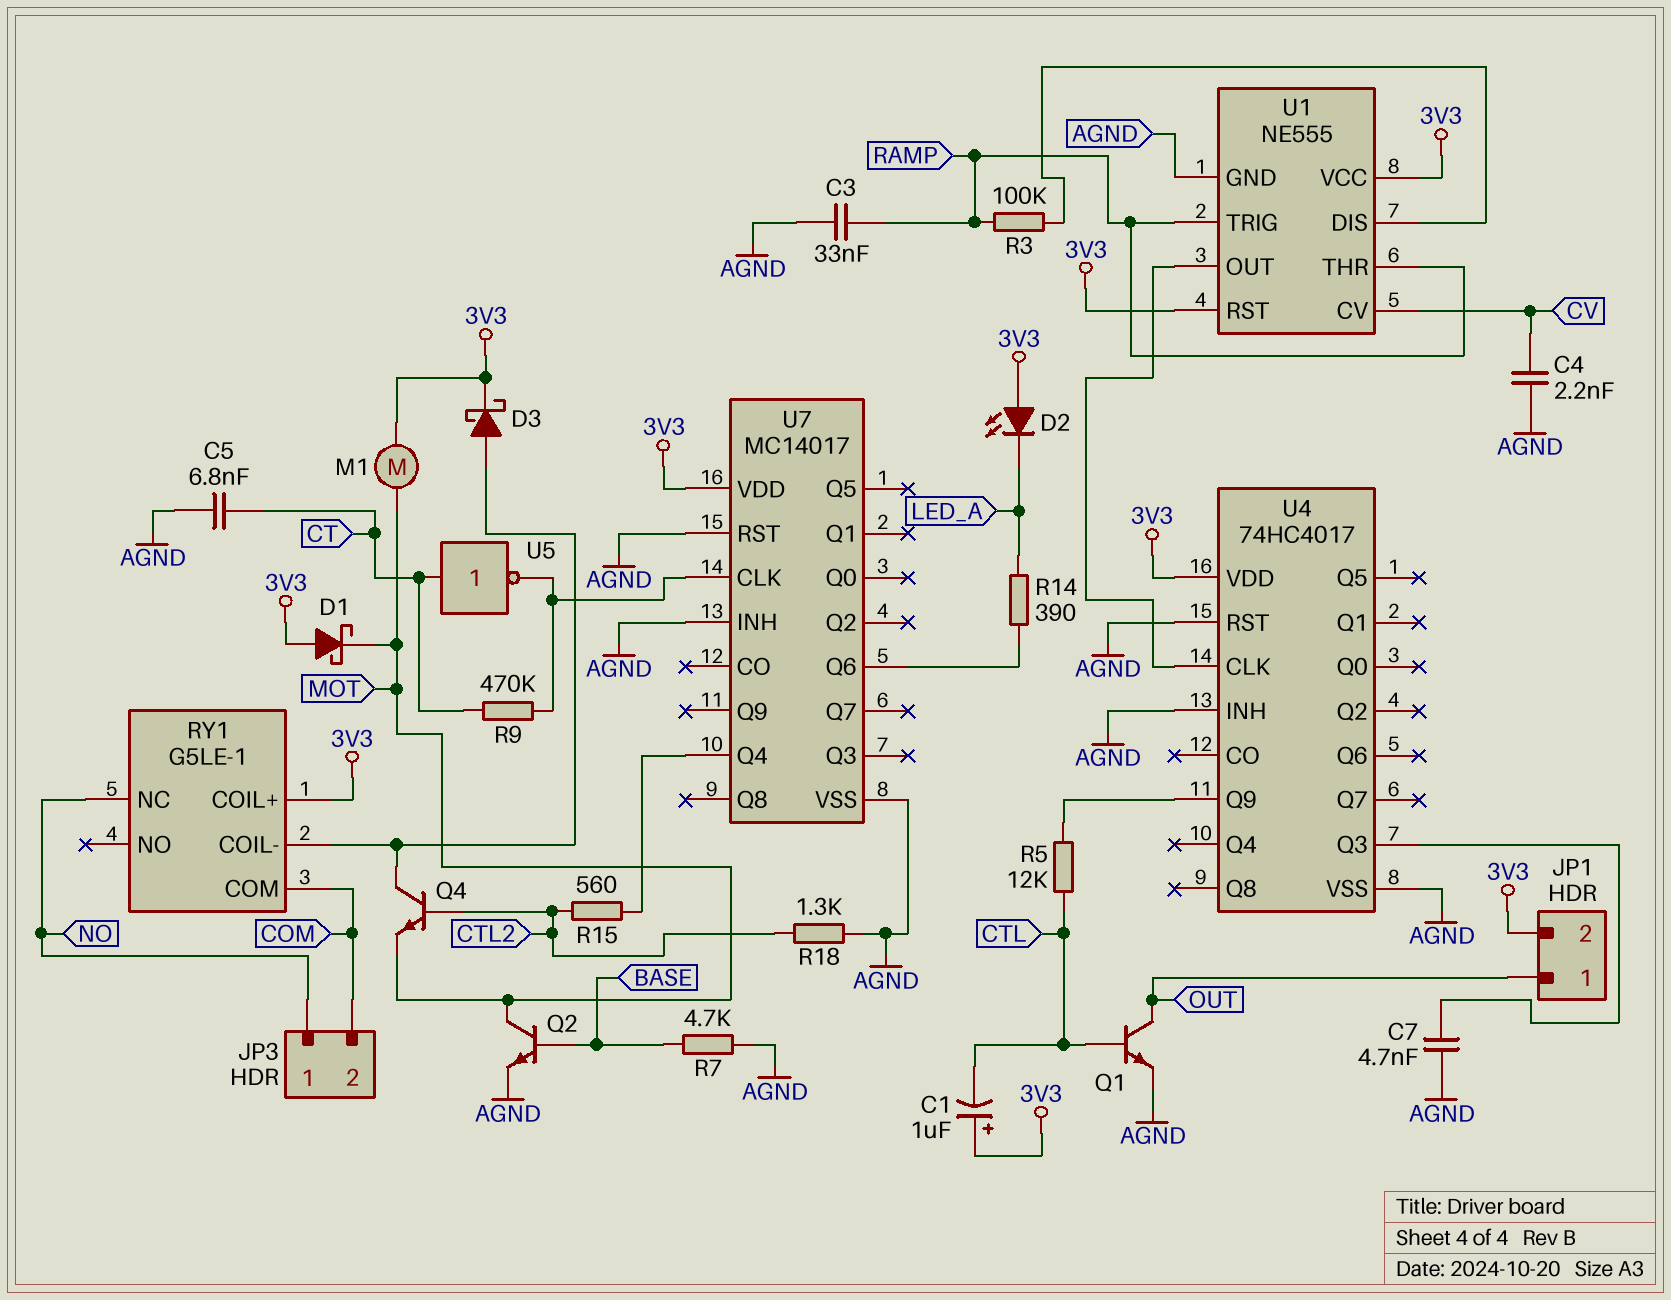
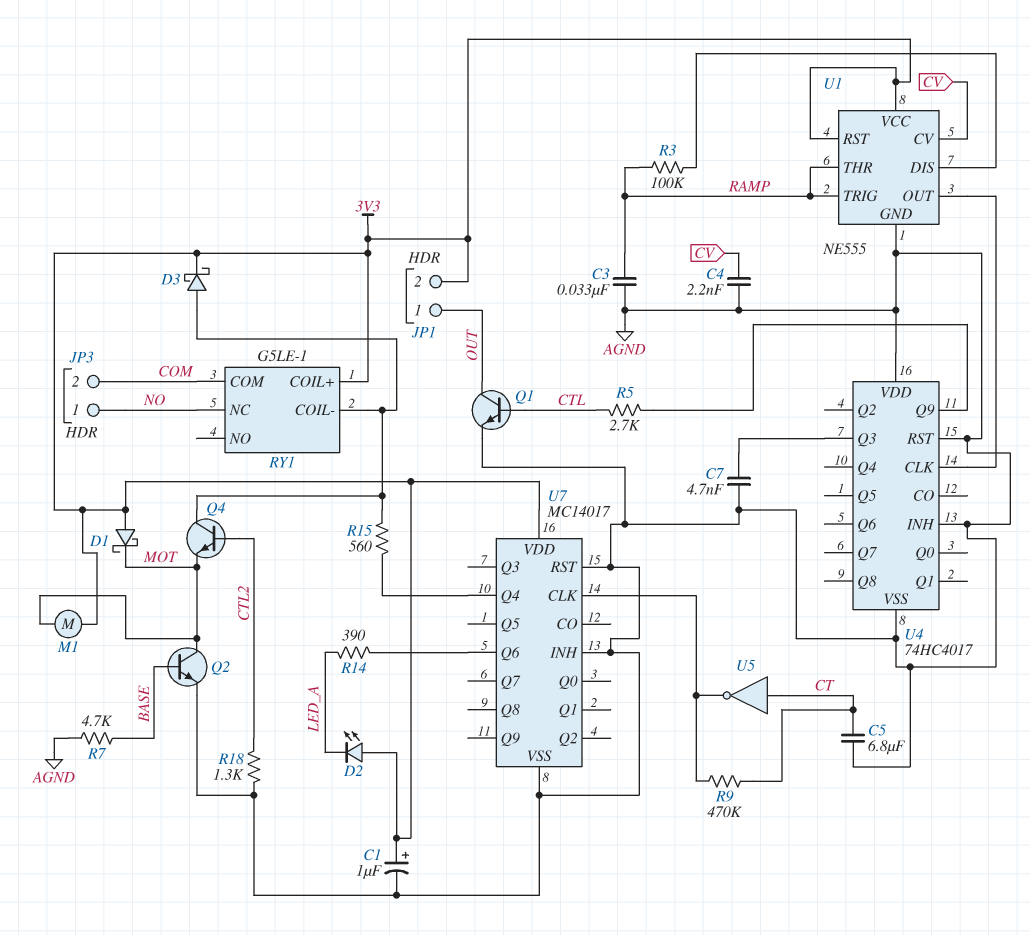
C1: 1uF (plus 3V3, minus CTL) -> 1uF (plus 3V3, minus AGND)
C5: 6.8nF (AGND, CT) -> 6.8uF (AGND, CT)
R5: 12k (CTL, U4/Q9) -> 2.7k (CTL, U4/Q9)
R15: 560 (CTL2, U7/Q4) -> 560 (RY1/COIL-, U7/Q4)
U4 pin VDD: 3V3 -> AGND

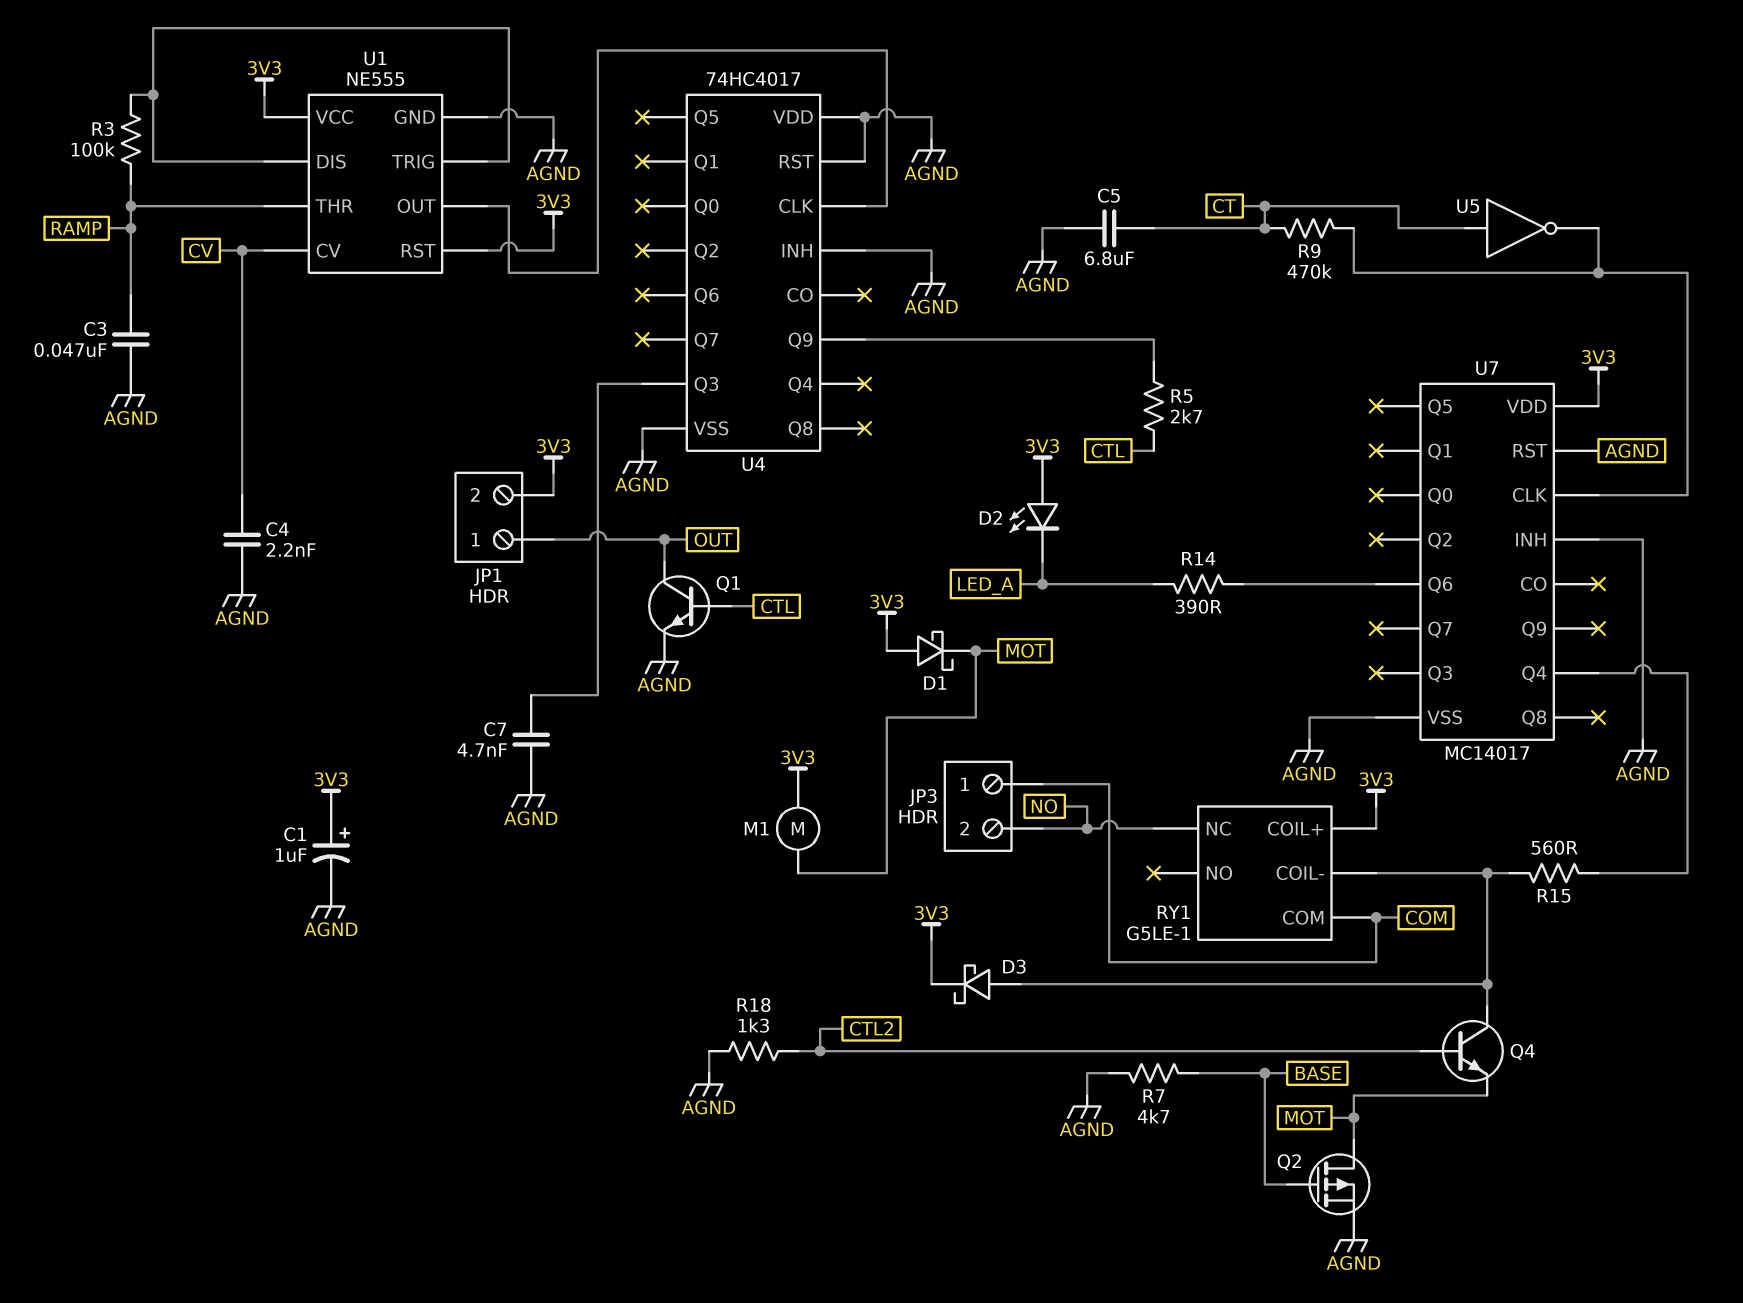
C3: 33nF (AGND, RAMP) -> 47nF (AGND, RAMP)
JP3 pin 1: NO -> COM
JP3 pin 2: COM -> NO
Q2: NPN (B BASE, C MOT, E AGND) -> PMOS (G BASE, D MOT, S AGND)
U1 pin TRIG: RAMP -> U1/DIS

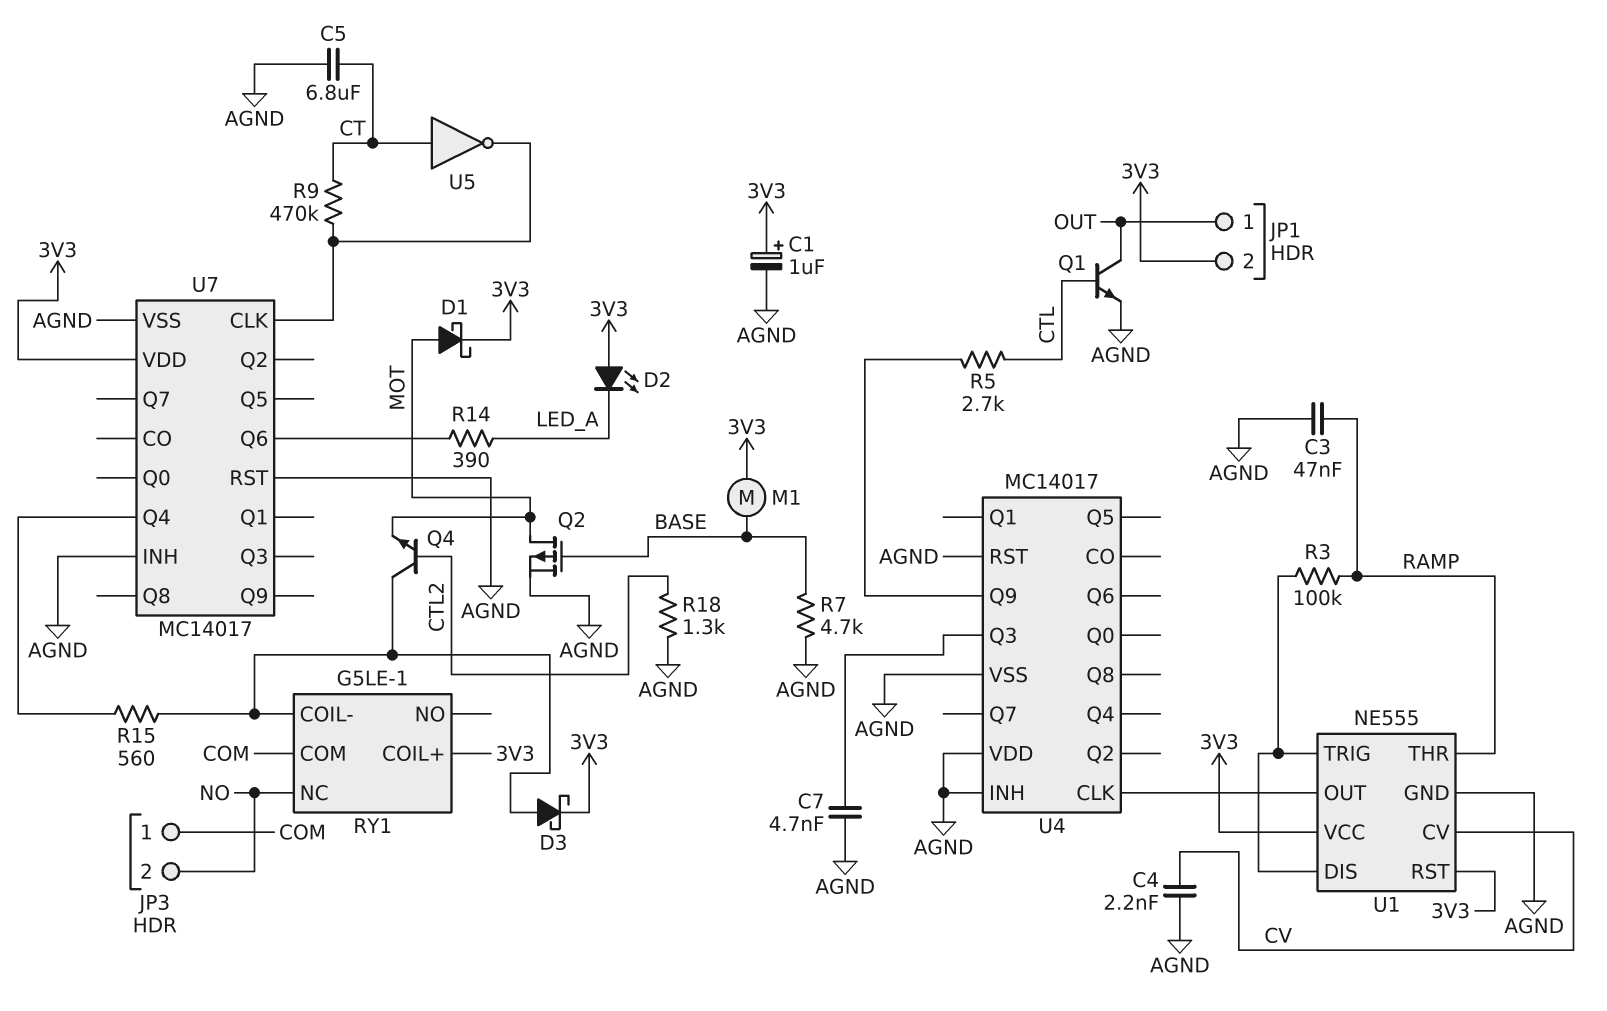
D1: schottky (A 3V3, K MOT) -> schottky (A MOT, K 3V3)
M1: motor (3V3, MOT) -> motor (3V3, BASE)
U4: 74HC4017 -> MC14017

